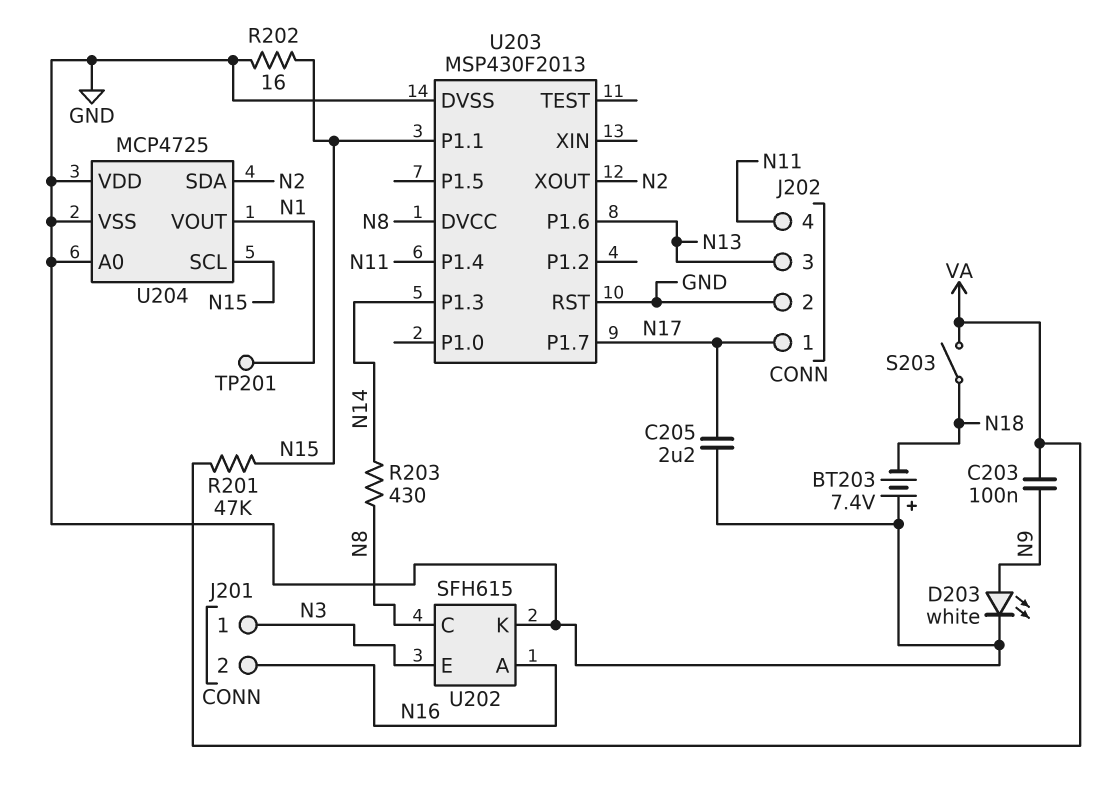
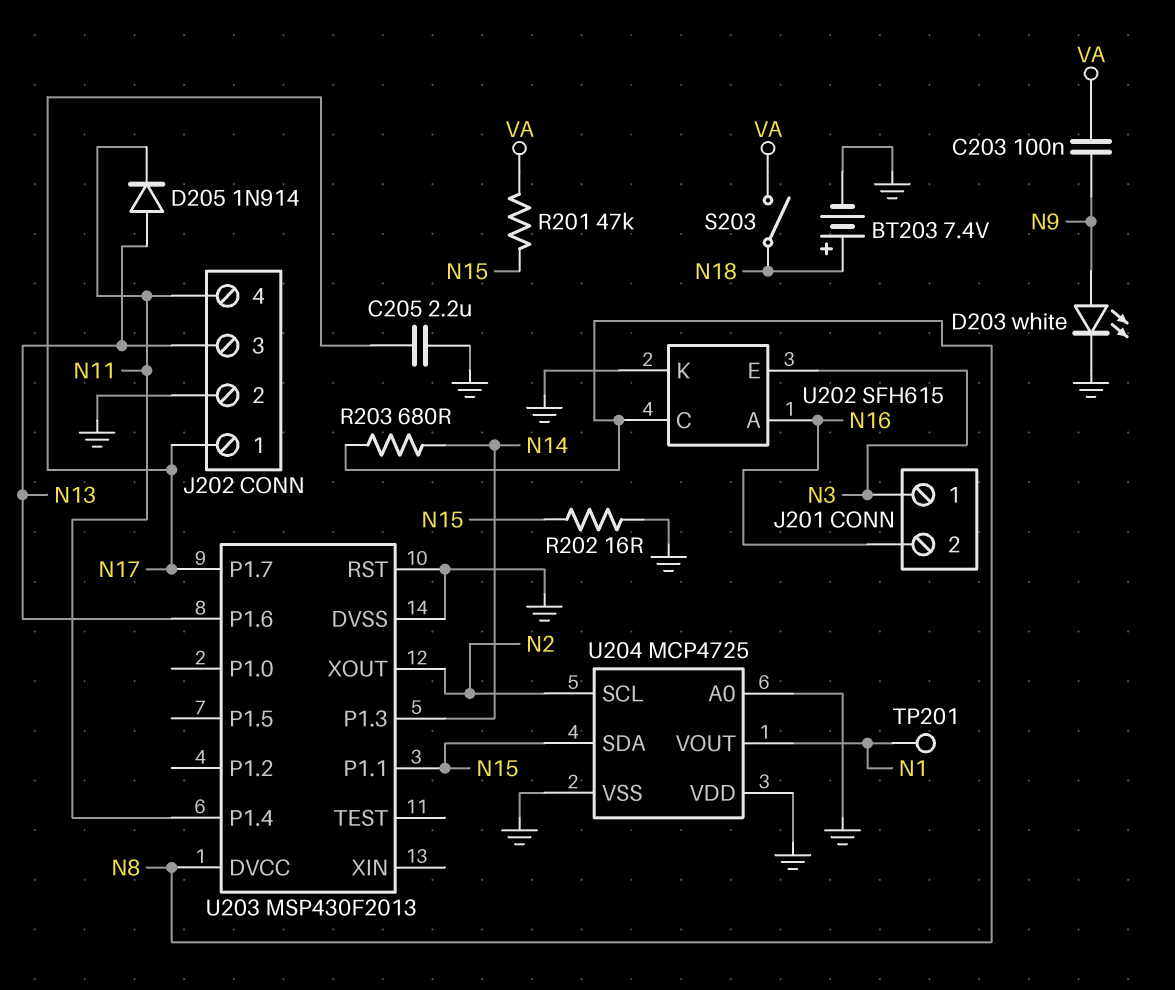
BT203: 7.4V (plus GND, minus N18) -> 7.4V (plus N18, minus GND)
D205: none -> diode 1N914 (A N13, K N11)
R203: 430 (N8, N14) -> 680 (N8, N14)
U204 pin SCL: N15 -> N2
U204 pin SDA: N2 -> N15

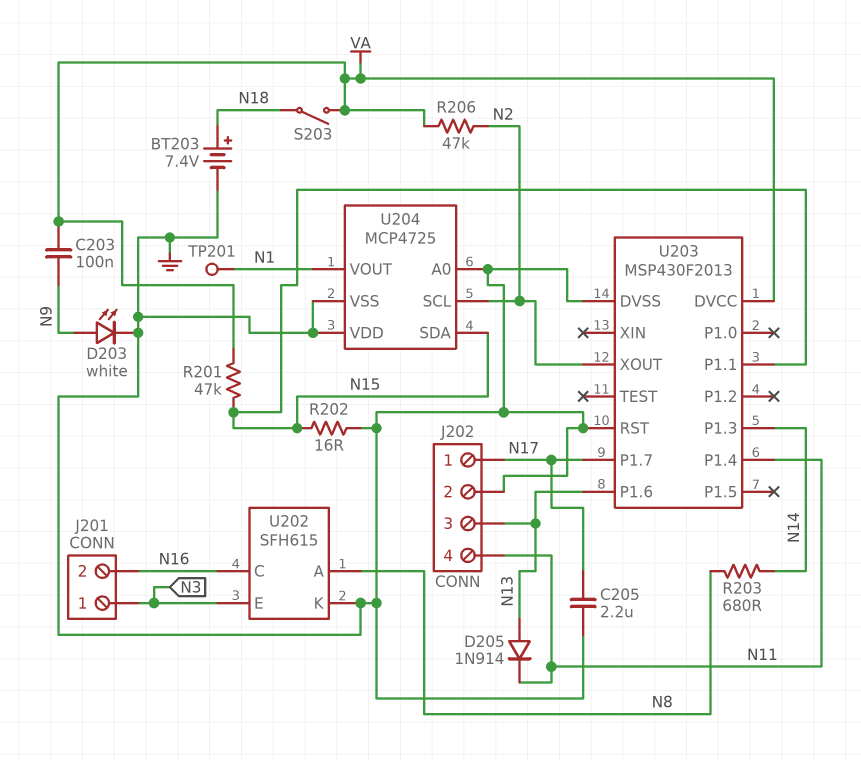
R206: none -> 47k (N2, VA)
U202 pin A: N16 -> N8
U202 pin C: N8 -> N16
U203 pin DVCC: N8 -> VA

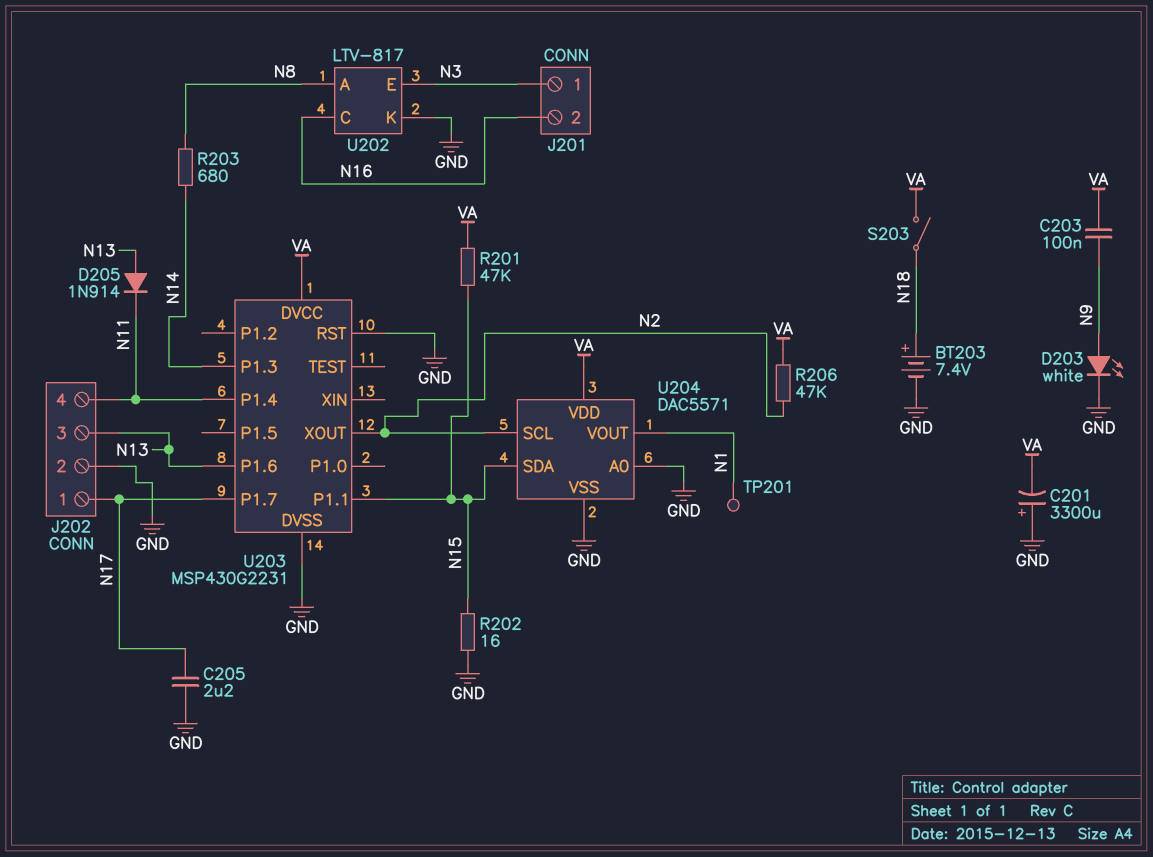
C201: none -> 3300uF (plus GND, minus VA)
U202: SFH615 -> LTV-817
U203: MSP430F2013 -> MSP430G2231
U204: MCP4725 -> DAC5571
U204 pin VDD: GND -> VA

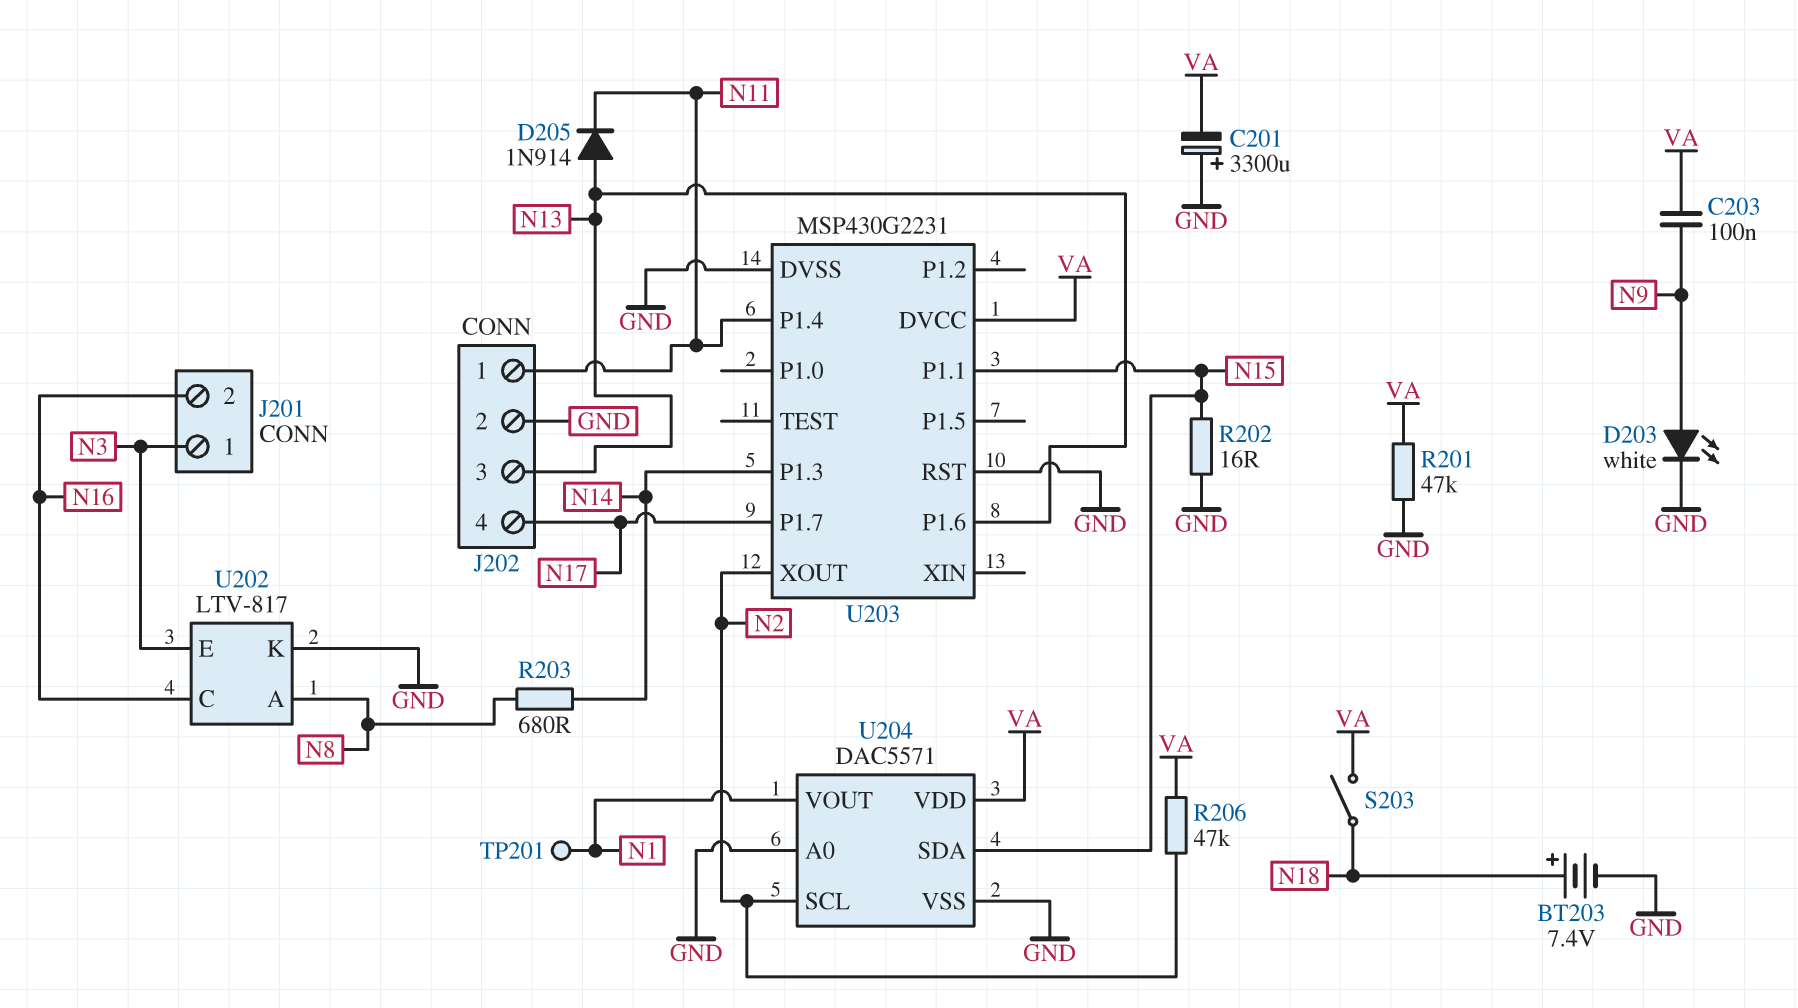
C205: 2.2uF (GND, N17) -> none
J202 pin 1: N17 -> N11
J202 pin 4: N11 -> N17
R201: 47k (N15, VA) -> 47k (GND, VA)

